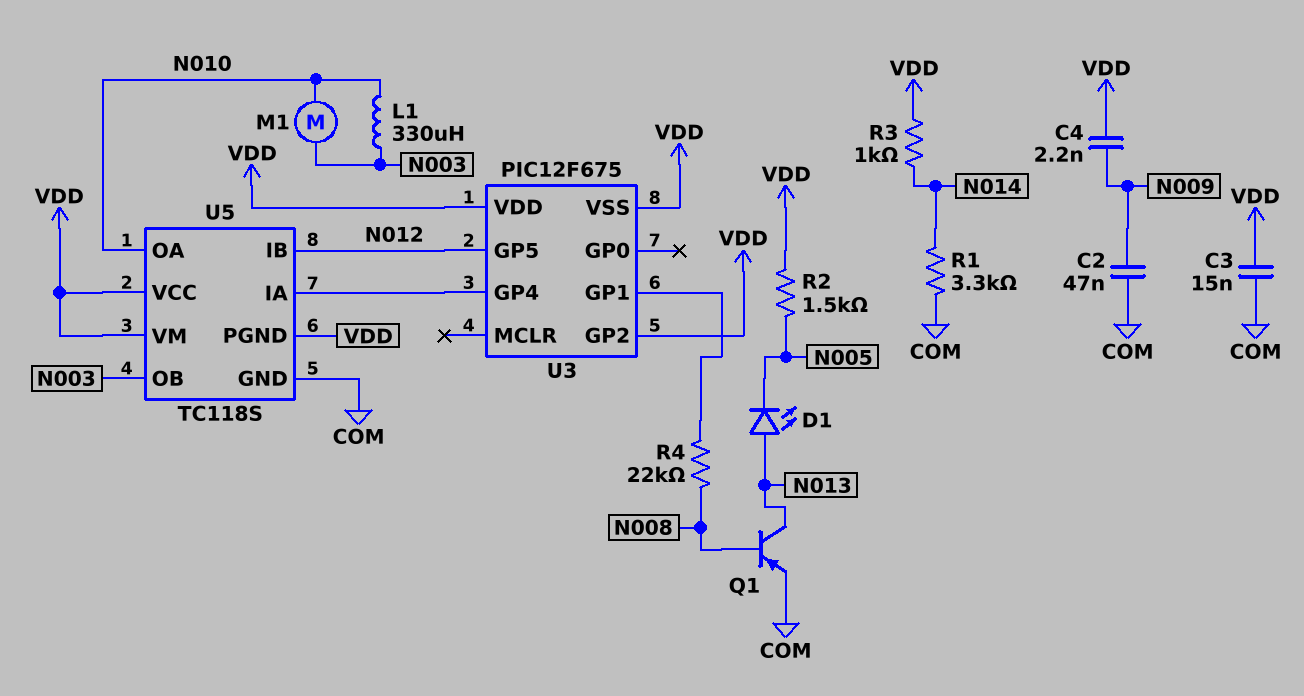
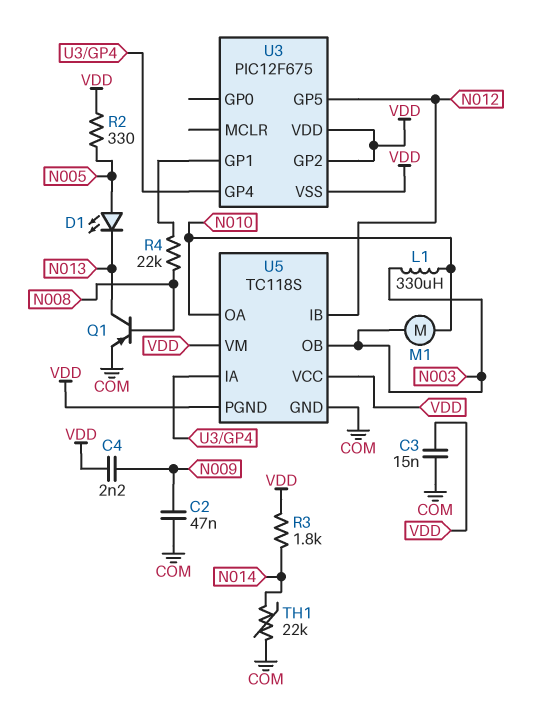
D1: LED (A N013, K N005) -> LED (A N005, K N013)
R1: 3.3k (COM, N014) -> none
R2: 1.5k (N005, VDD) -> 330 (N005, VDD)
R3: 1k (N014, VDD) -> 1.8k (N014, VDD)
TH1: none -> 22k (COM, N014)

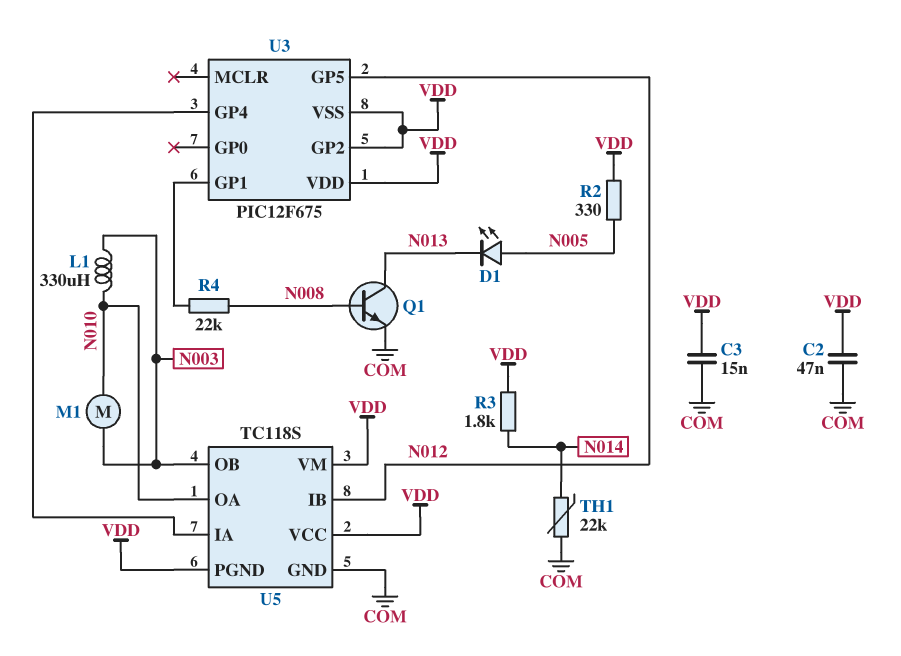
C2: 47nF (COM, N009) -> 47nF (COM, VDD)
C4: 2.2nF (N009, VDD) -> none
Q1: PNP (B N008, C N013, E COM) -> NPN (B N008, C N013, E COM)

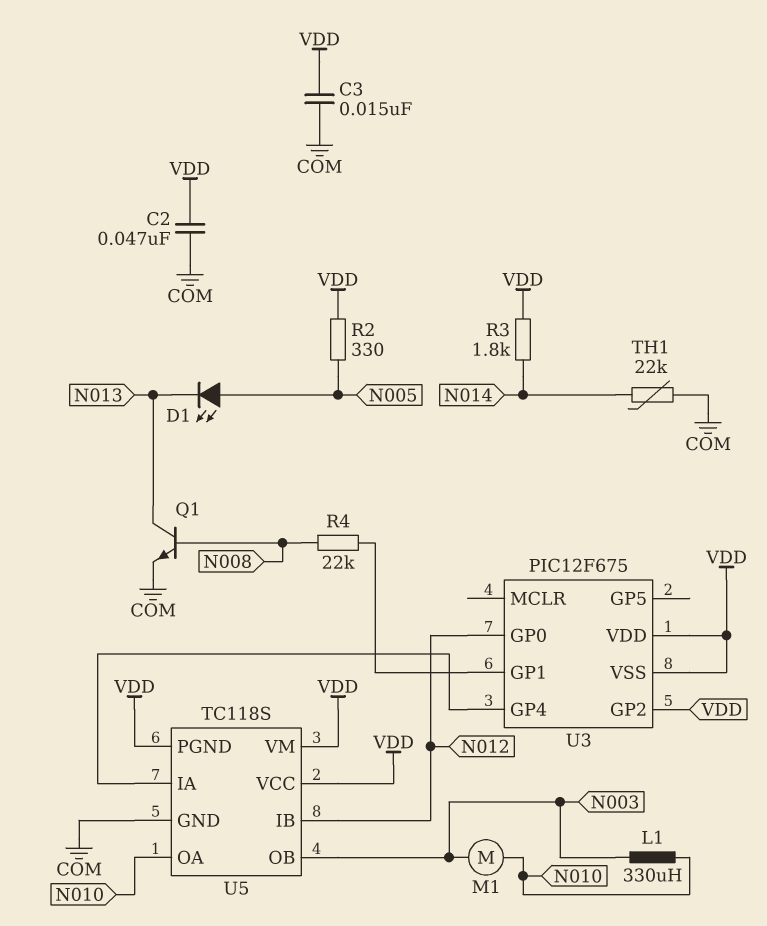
U3 pin GP0: none -> N012
U3 pin GP5: N012 -> none

